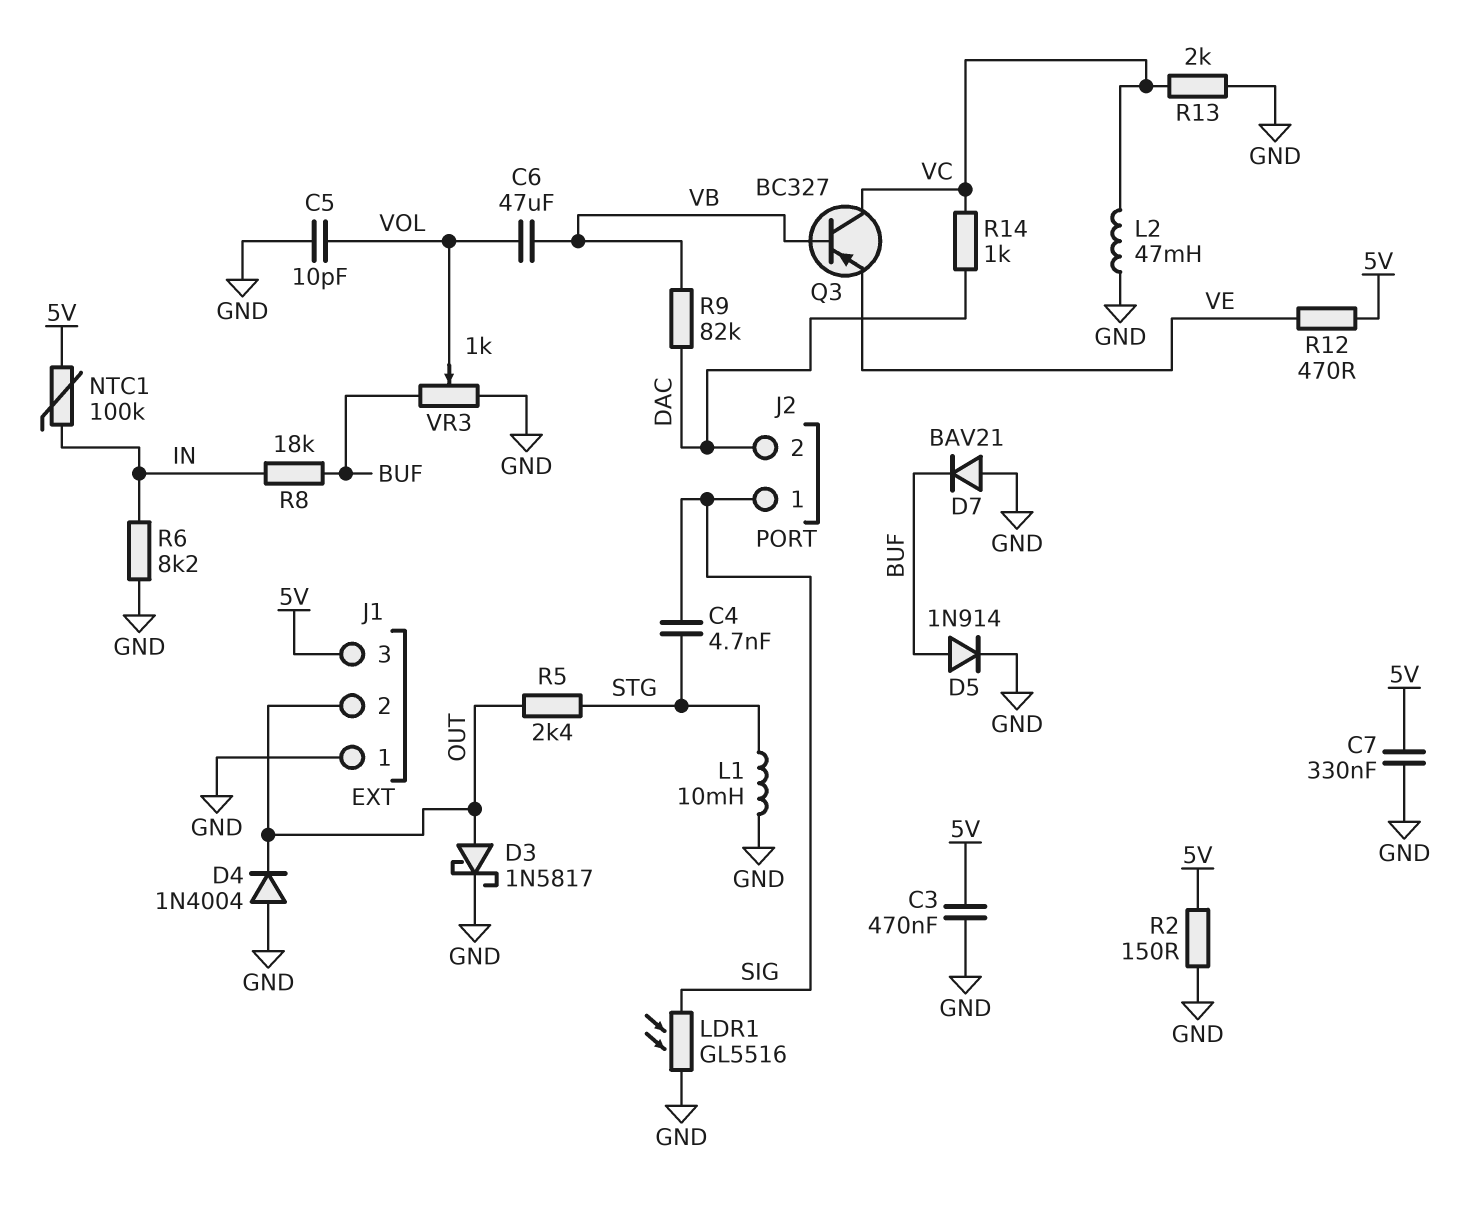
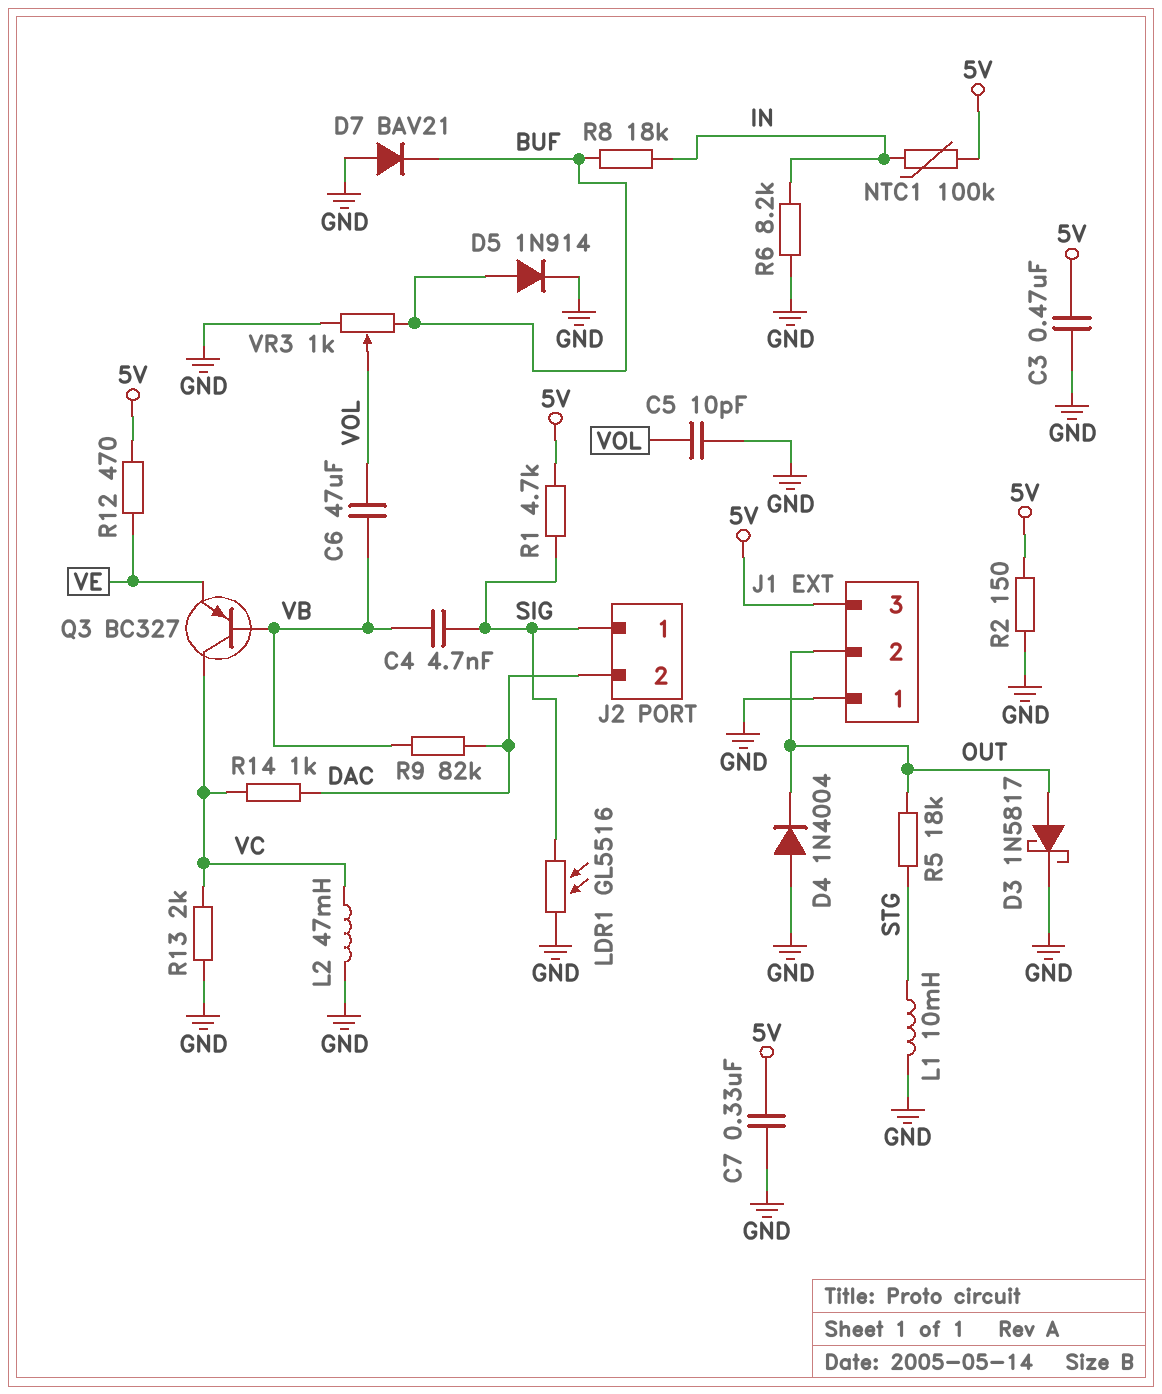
C4: 4.7nF (SIG, STG) -> 4.7nF (SIG, VB)
R1: none -> 4.7k (5V, SIG)
R5: 2.4k (OUT, STG) -> 18k (OUT, STG)

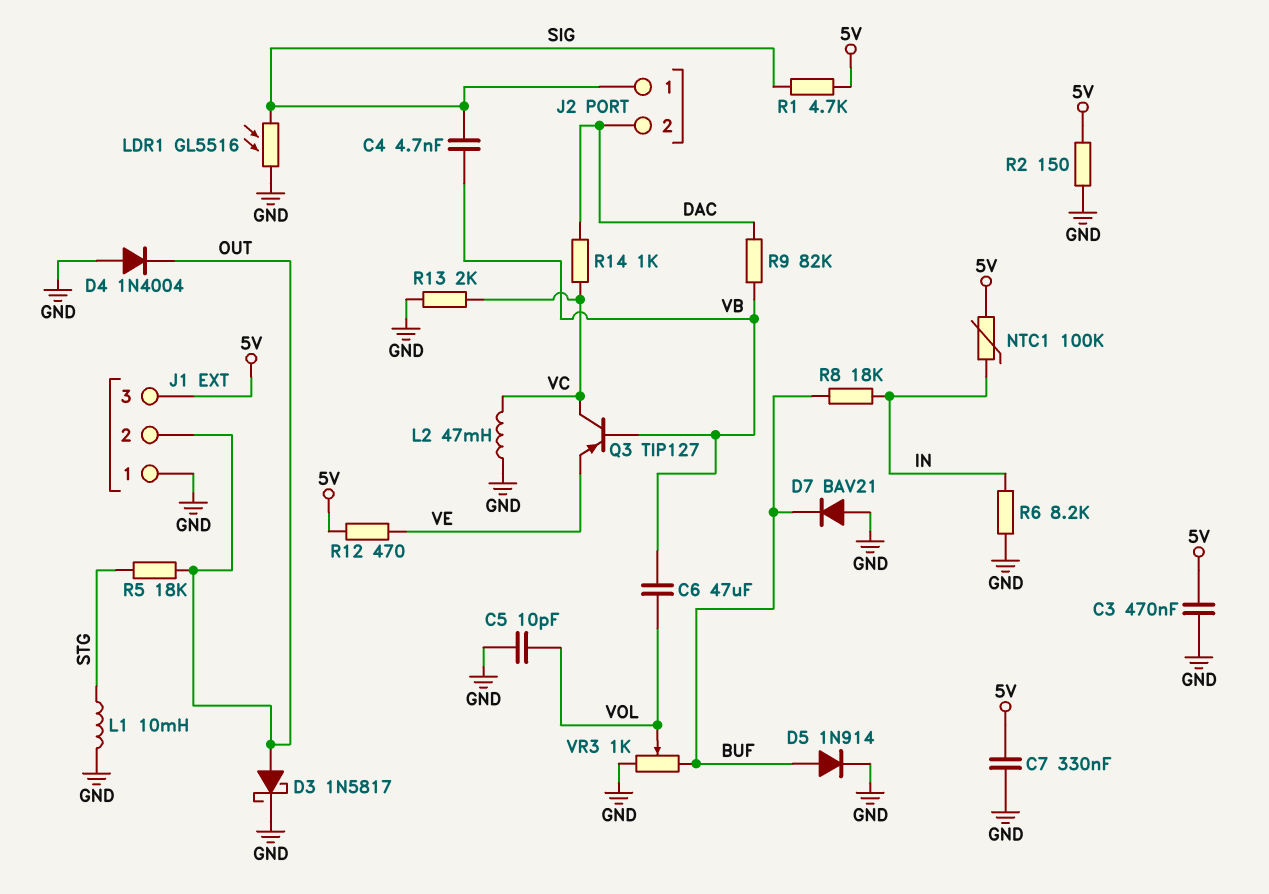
Q3: PNP BC327 (B VB, C VC, E VE) -> PNP TIP127 (B VB, C VC, E VE)

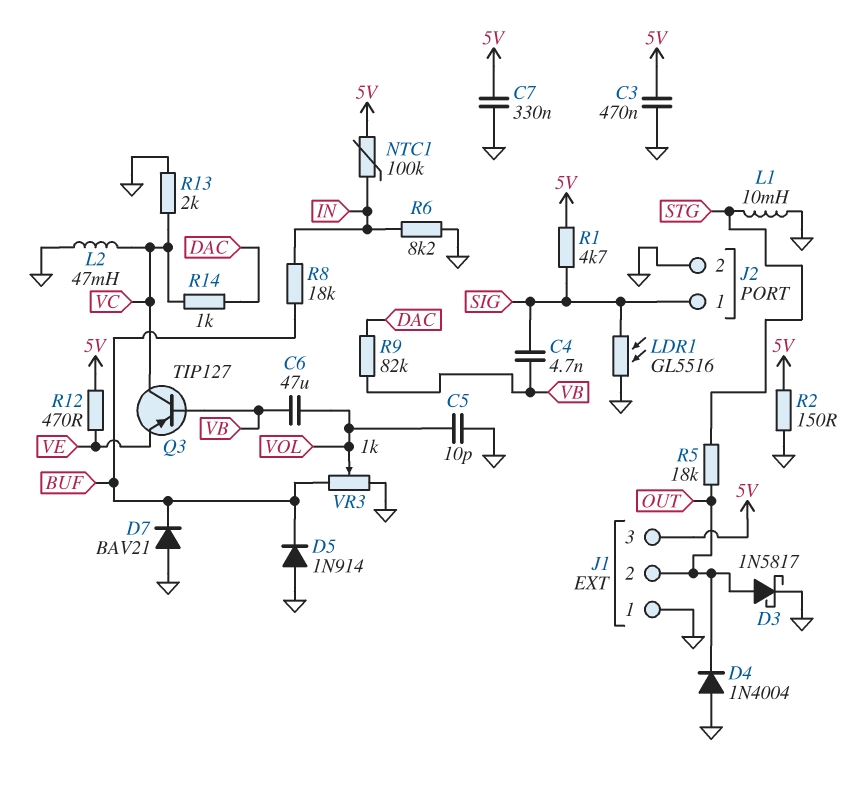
D5: diode 1N914 (A BUF, K GND) -> diode 1N914 (A GND, K BUF)
J2 pin 2: DAC -> GND

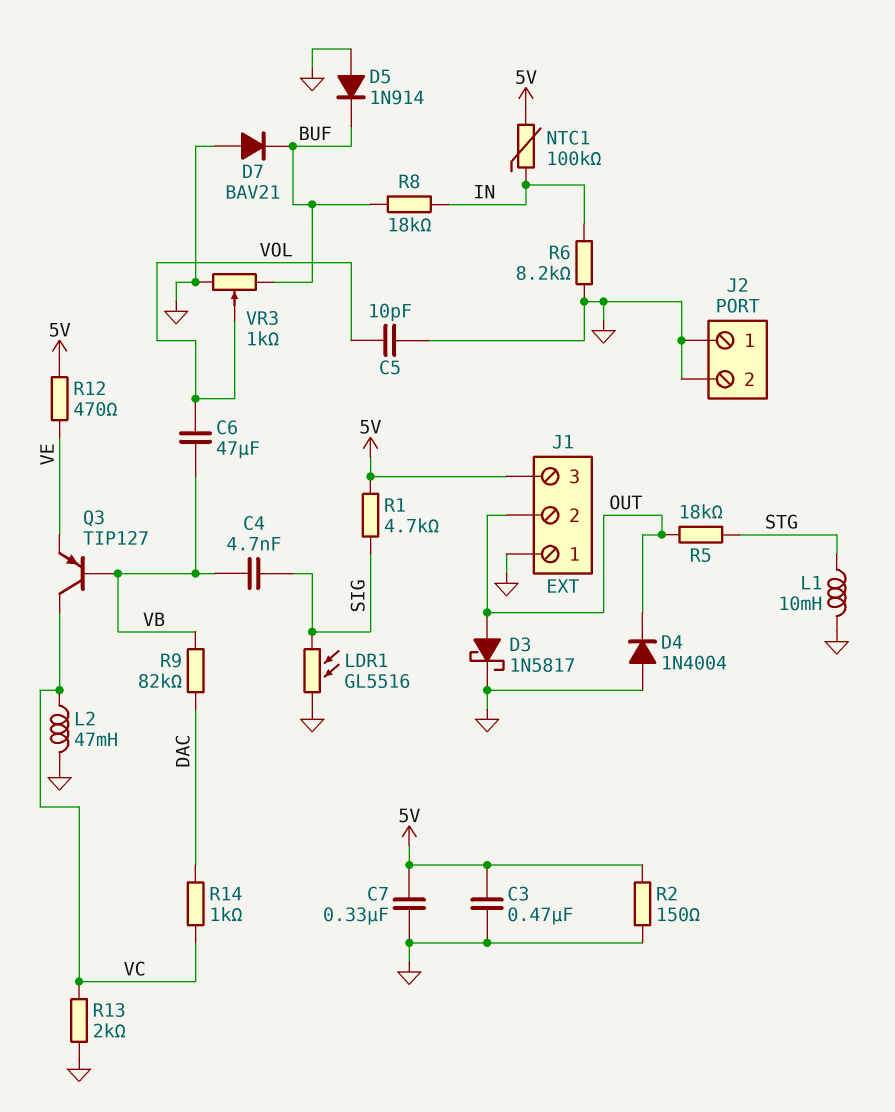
J2 pin 1: SIG -> GND

